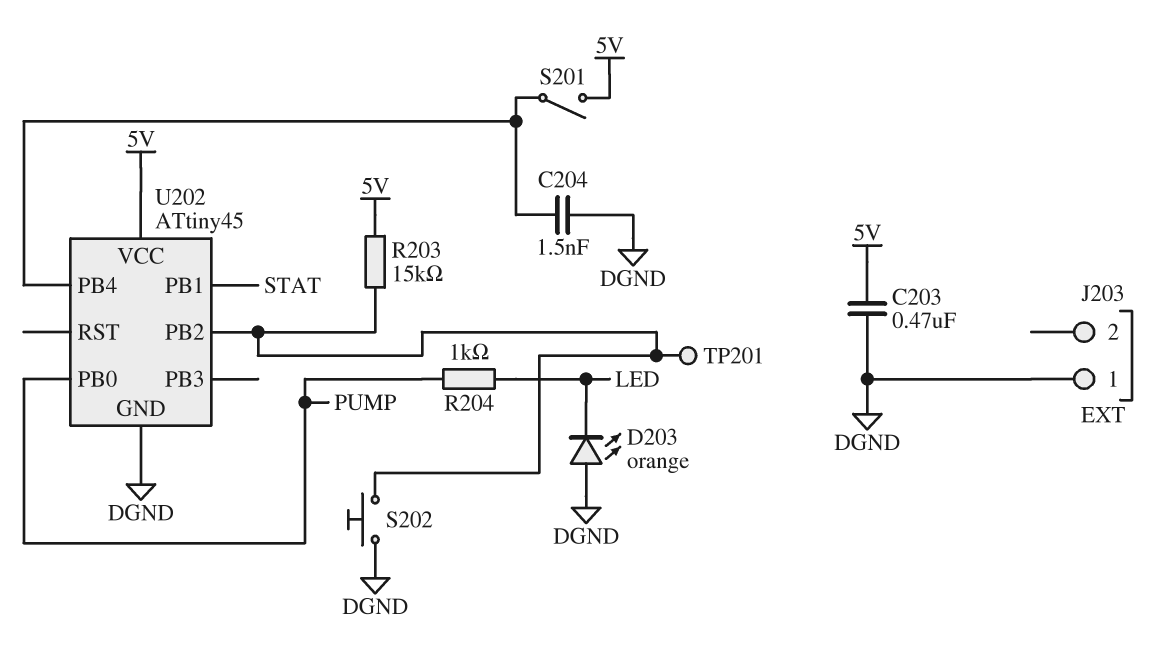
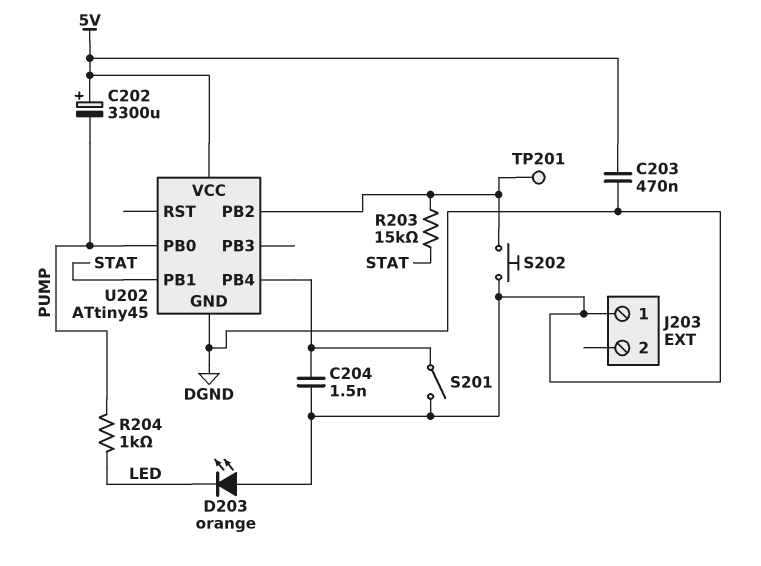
C202: none -> 3300uF (plus 5V, minus PUMP)
R203: 15k (5V, U202/PB2) -> 15k (STAT, U202/PB2)
S201: switch (5V, U202/PB4) -> switch (DGND, U202/PB4)

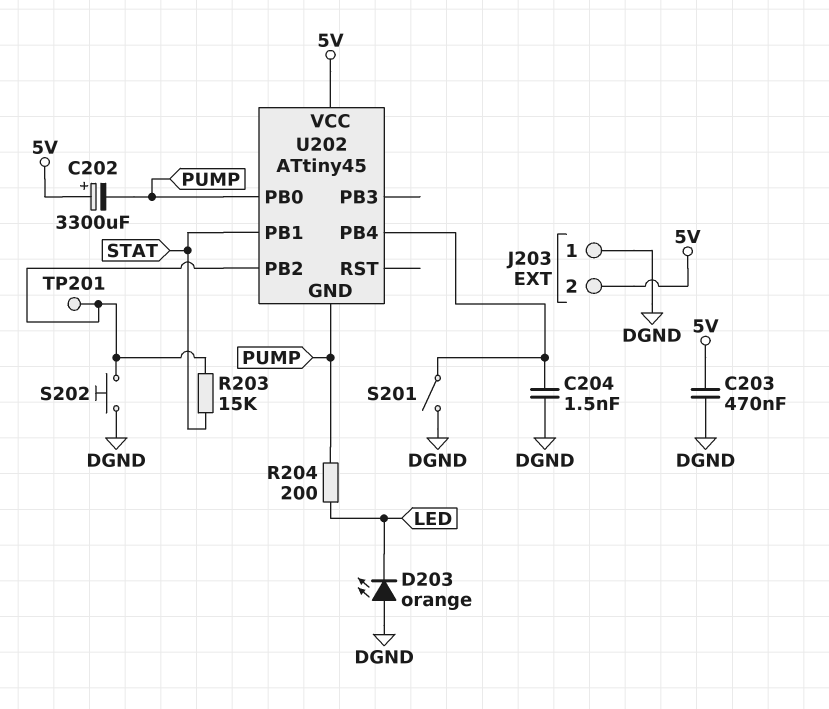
J203 pin 2: none -> 5V
R204: 1k (LED, PUMP) -> 200 (LED, PUMP)
U202 pin GND: DGND -> PUMP

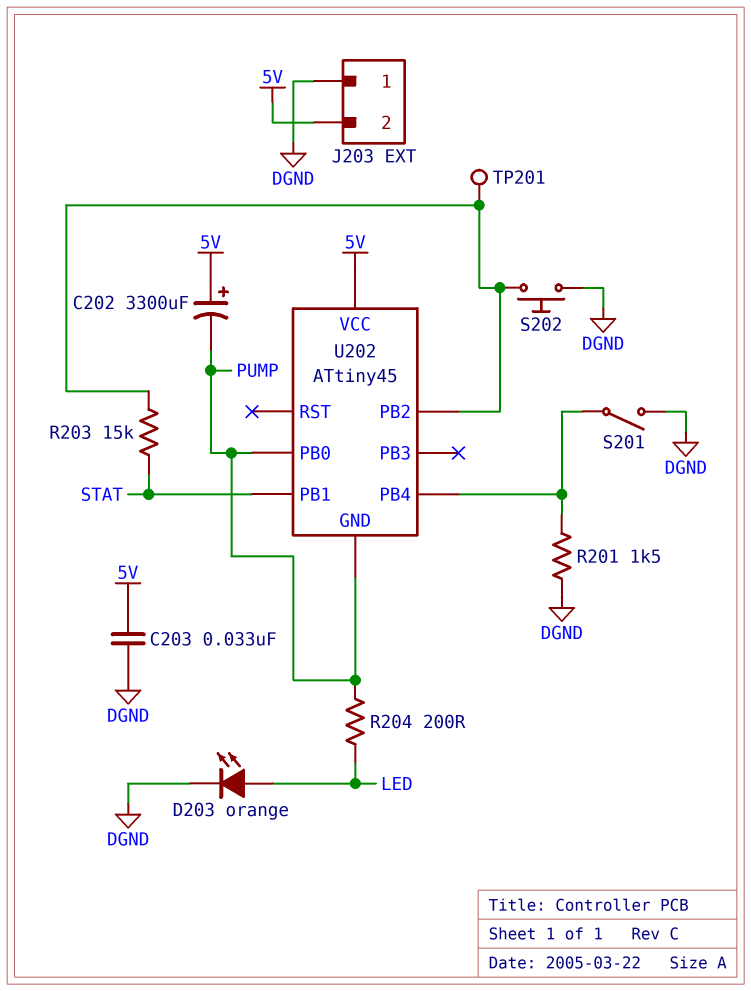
C203: 470nF (5V, DGND) -> 33nF (5V, DGND)
C204: 1.5nF (DGND, U202/PB4) -> none
D203: LED orange (A DGND, K LED) -> LED orange (A LED, K DGND)
R201: none -> 1.5k (DGND, U202/PB4)

